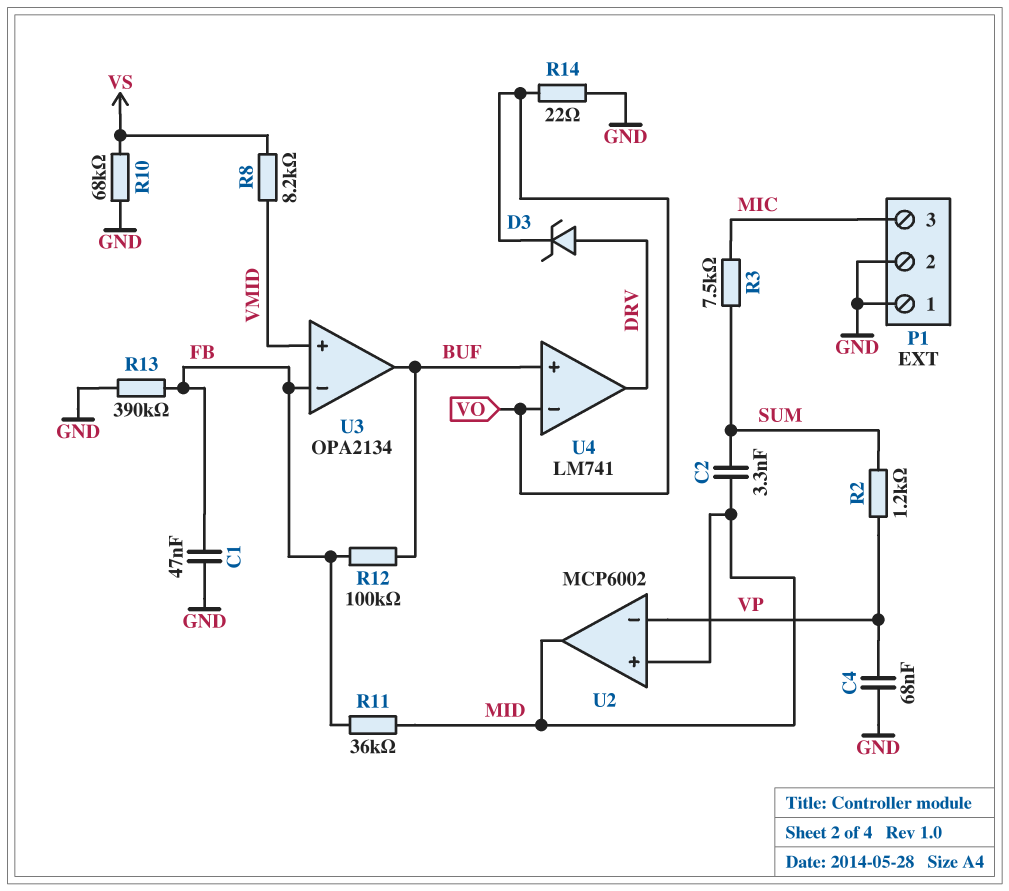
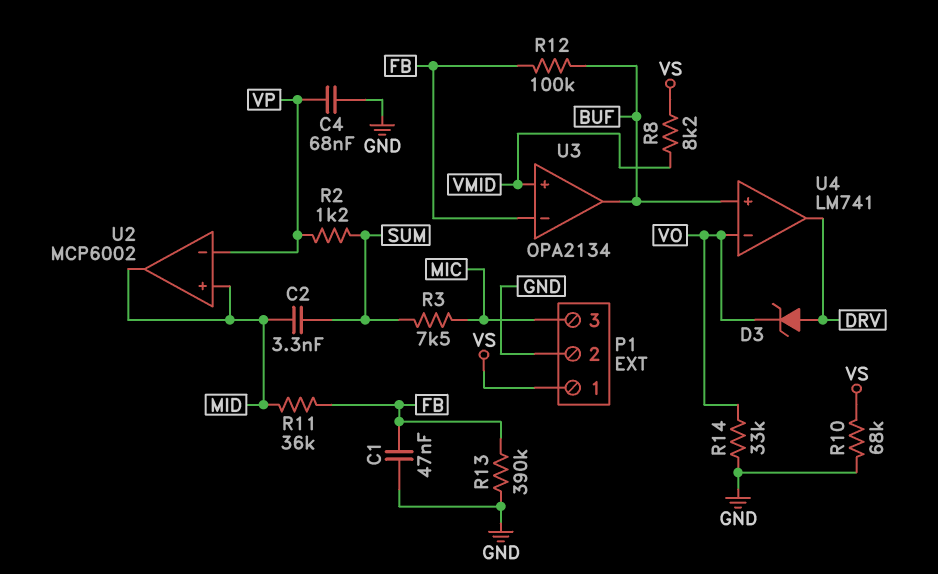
P1 pin 1: GND -> VS
R14: 22 (GND, VO) -> 33k (GND, VO)

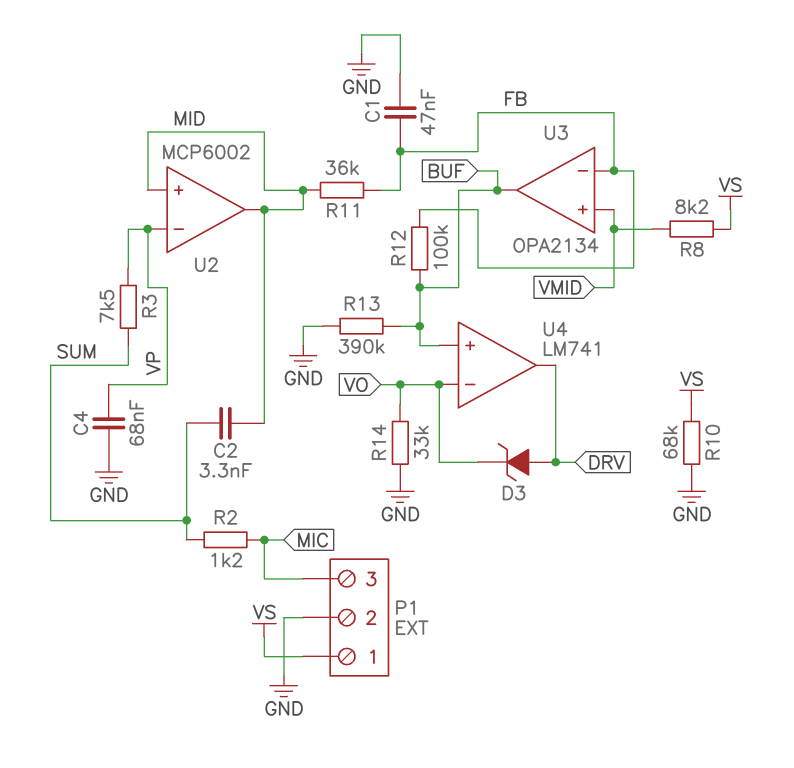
R2: 1.2k (SUM, VP) -> 1.2k (MIC, SUM)
R3: 7.5k (MIC, SUM) -> 7.5k (SUM, VP)
R13: 390k (FB, GND) -> 390k (BUF, GND)

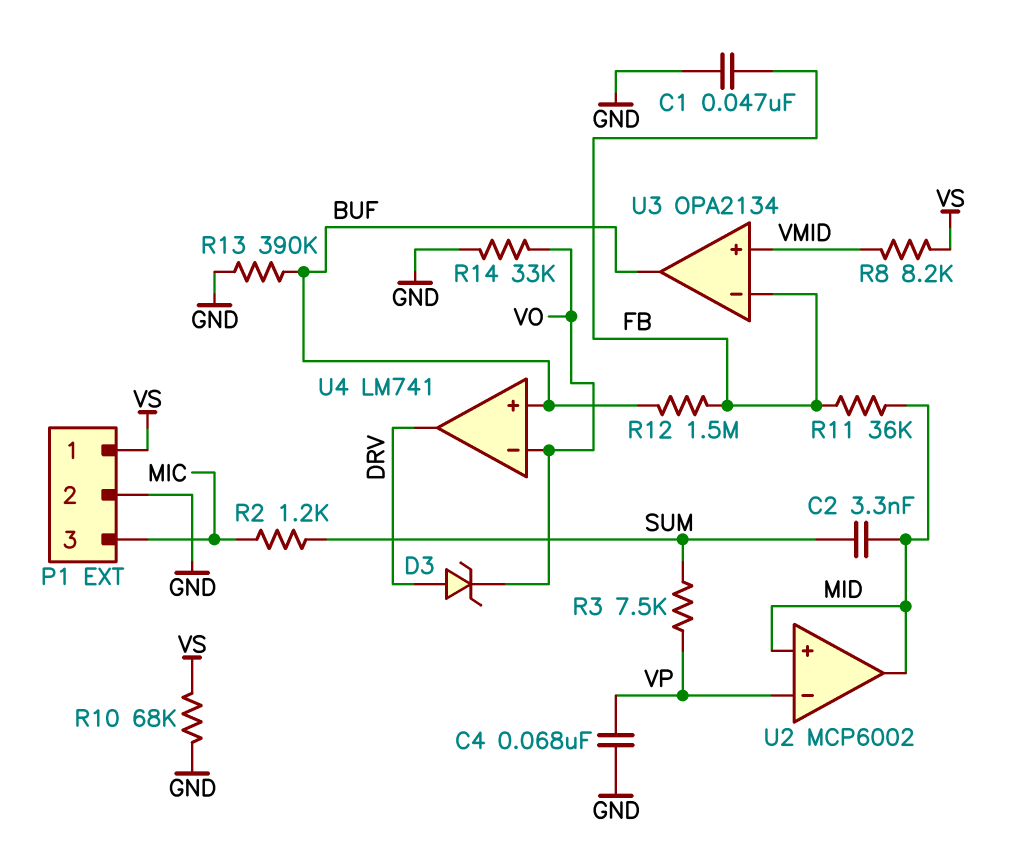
R12: 100k (BUF, FB) -> 1.5M (BUF, FB)

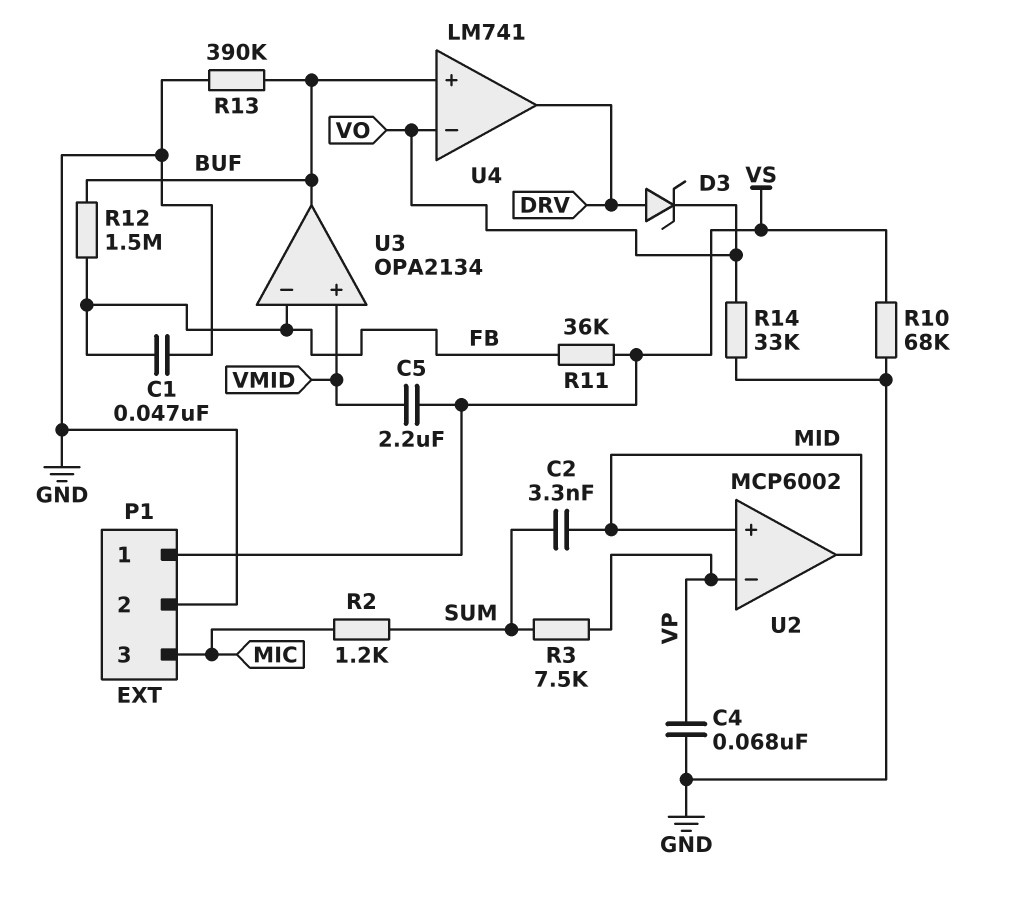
C5: none -> 2.2uF (VMID, VS)
R8: 8.2k (VMID, VS) -> none
R11: 36k (FB, MID) -> 36k (FB, VS)

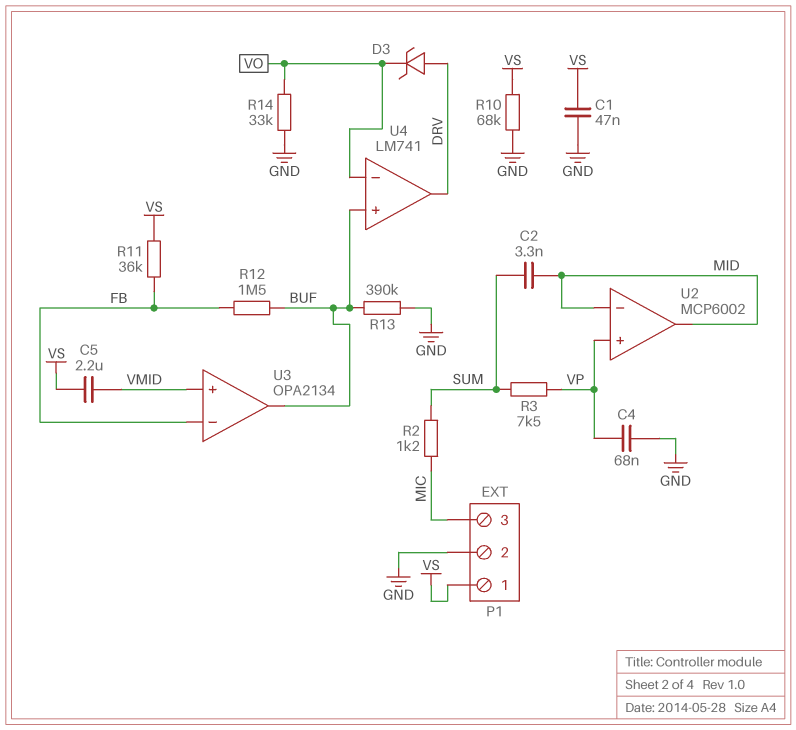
C1: 47nF (FB, GND) -> 47nF (GND, VS)
U2 pin in+: MID -> VP
U2 pin in-: VP -> MID

